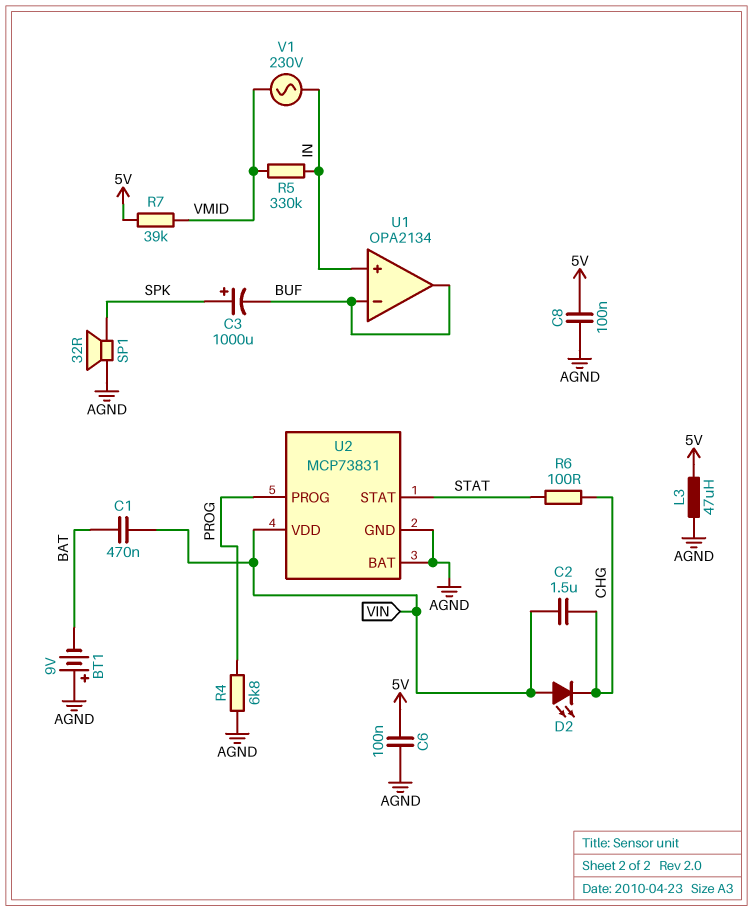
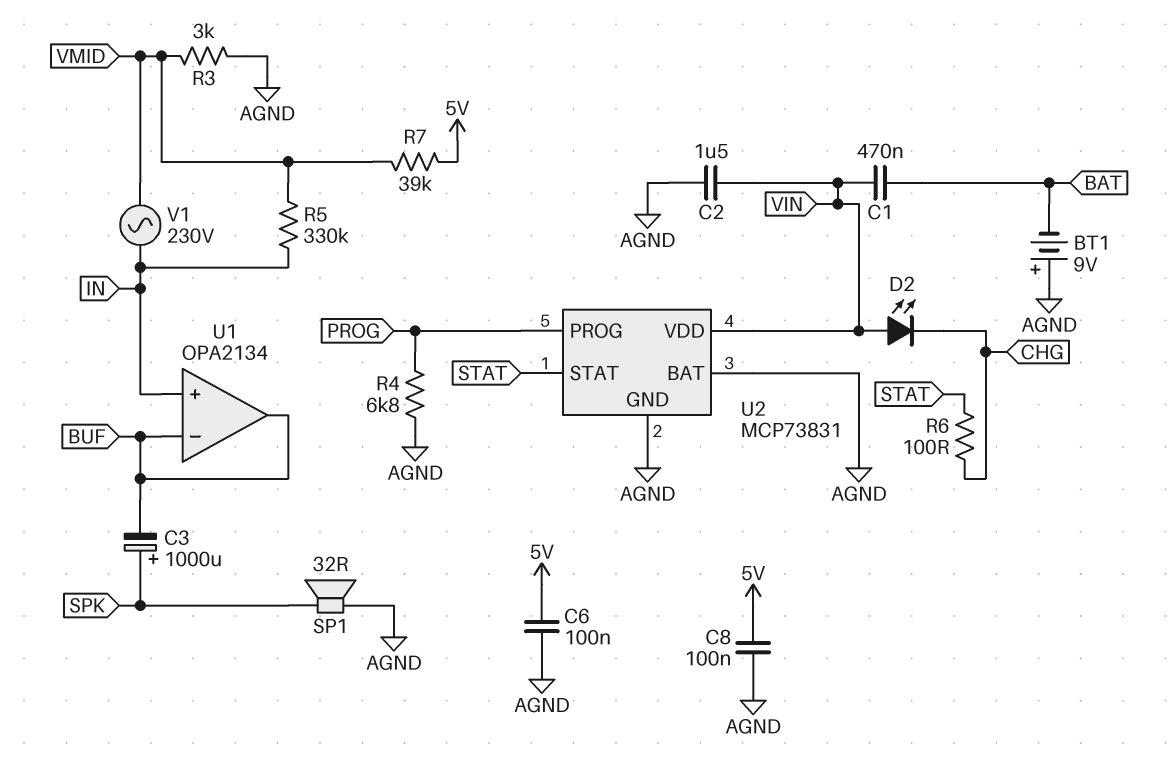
C2: 1.5uF (CHG, VIN) -> 1.5uF (AGND, VIN)
L3: 47uH (5V, AGND) -> none
R3: none -> 3k (AGND, VMID)

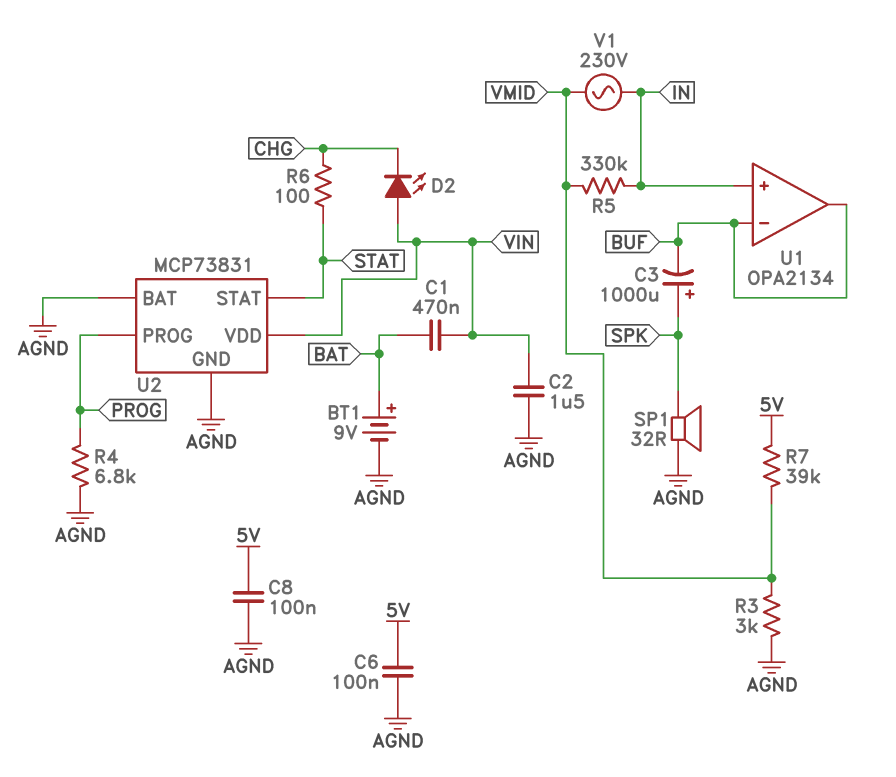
BT1: 9V (plus AGND, minus BAT) -> 9V (plus BAT, minus AGND)

